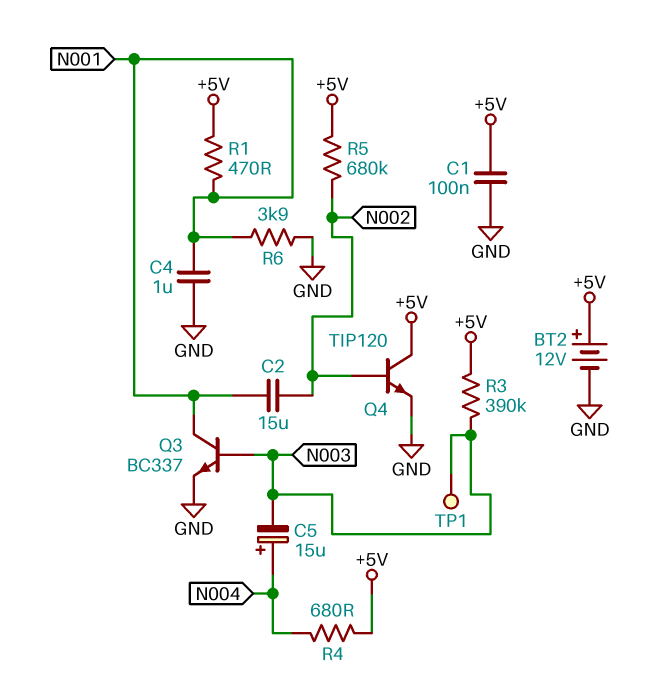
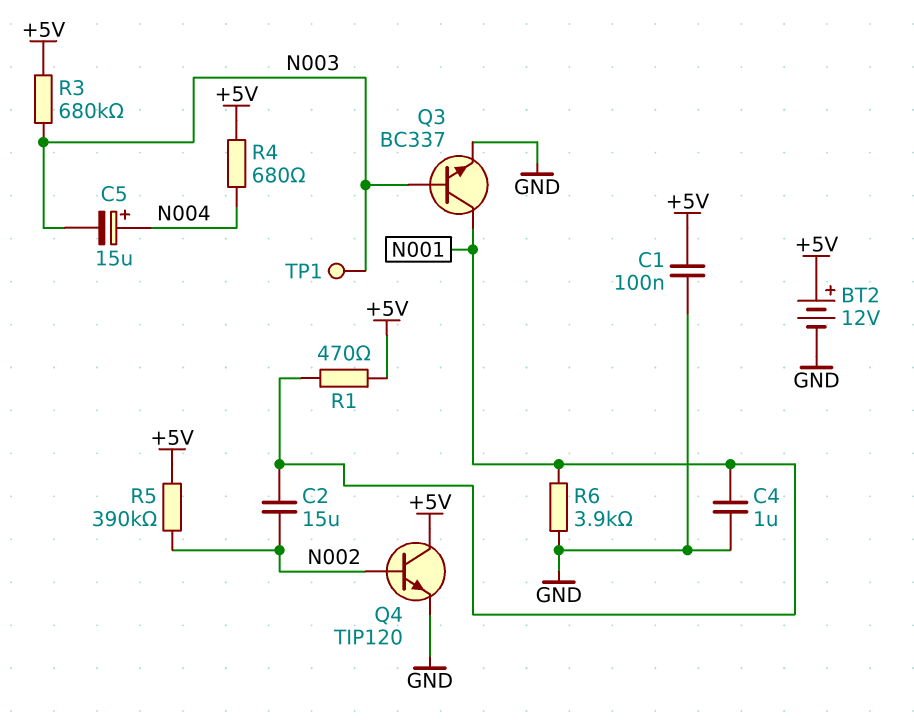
R3: 390k (+5V, N003) -> 680k (+5V, N003)
R5: 680k (+5V, N002) -> 390k (+5V, N002)

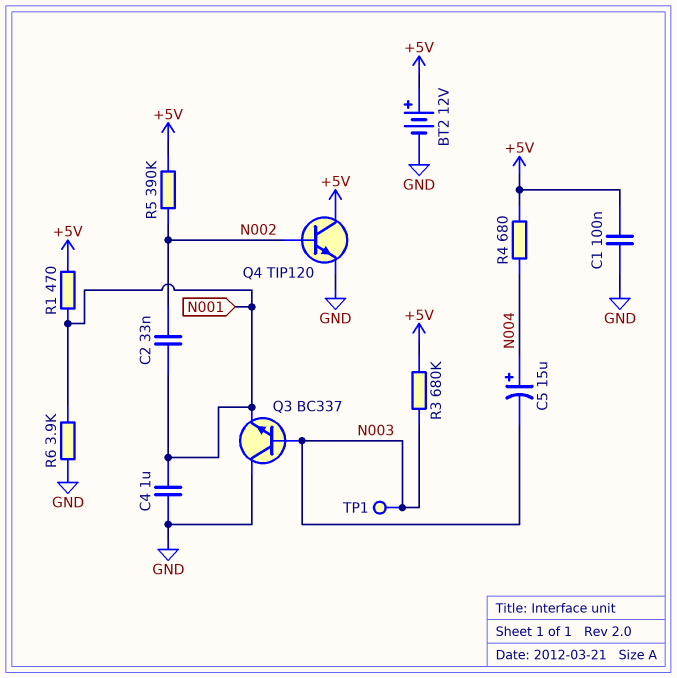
C2: 15uF (N001, N002) -> 33nF (N001, N002)
Q3: NPN BC337 (B N003, C N001, E GND) -> NPN BC337 (B N003, C GND, E N001)

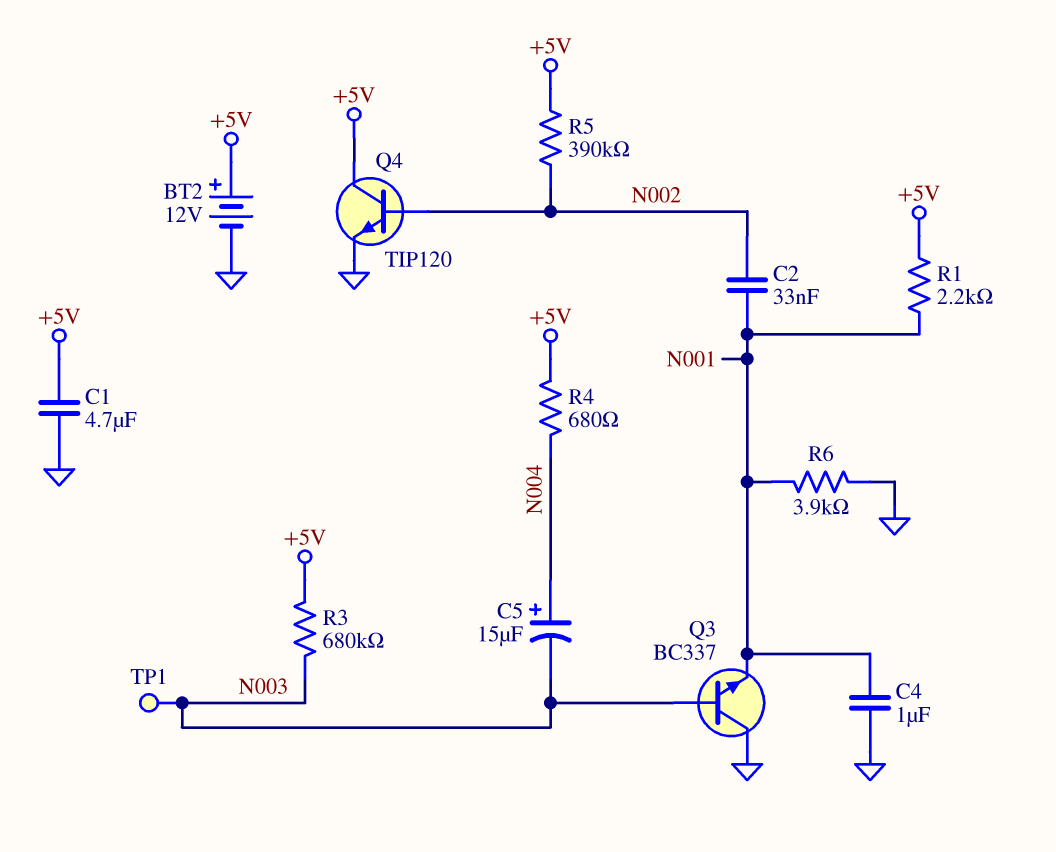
C1: 100nF (+5V, GND) -> 4.7uF (+5V, GND)
R1: 470 (+5V, N001) -> 2.2k (+5V, N001)

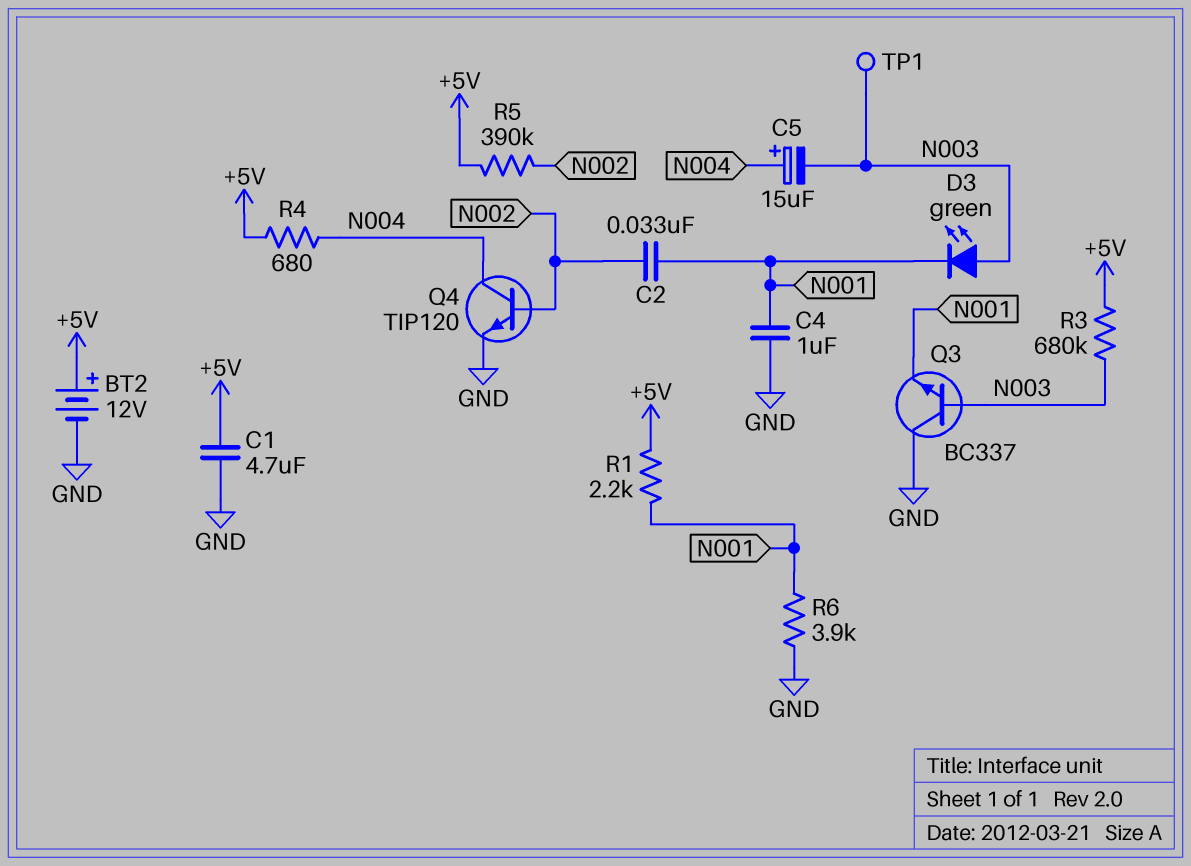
D3: none -> LED green (A N003, K N001)
Q4: NPN TIP120 (B N002, C +5V, E GND) -> NPN TIP120 (B N002, C N004, E GND)

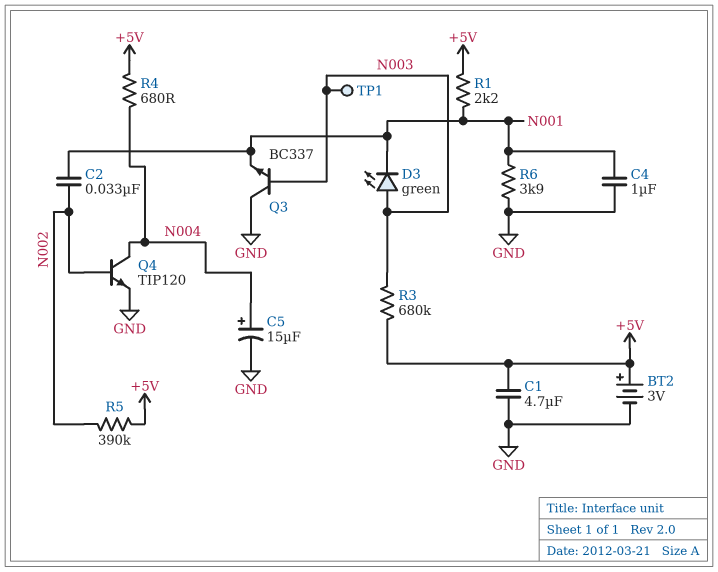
BT2: 12V (plus +5V, minus GND) -> 3V (plus +5V, minus GND)
C5: 15uF (plus N004, minus N003) -> 15uF (plus N004, minus GND)

